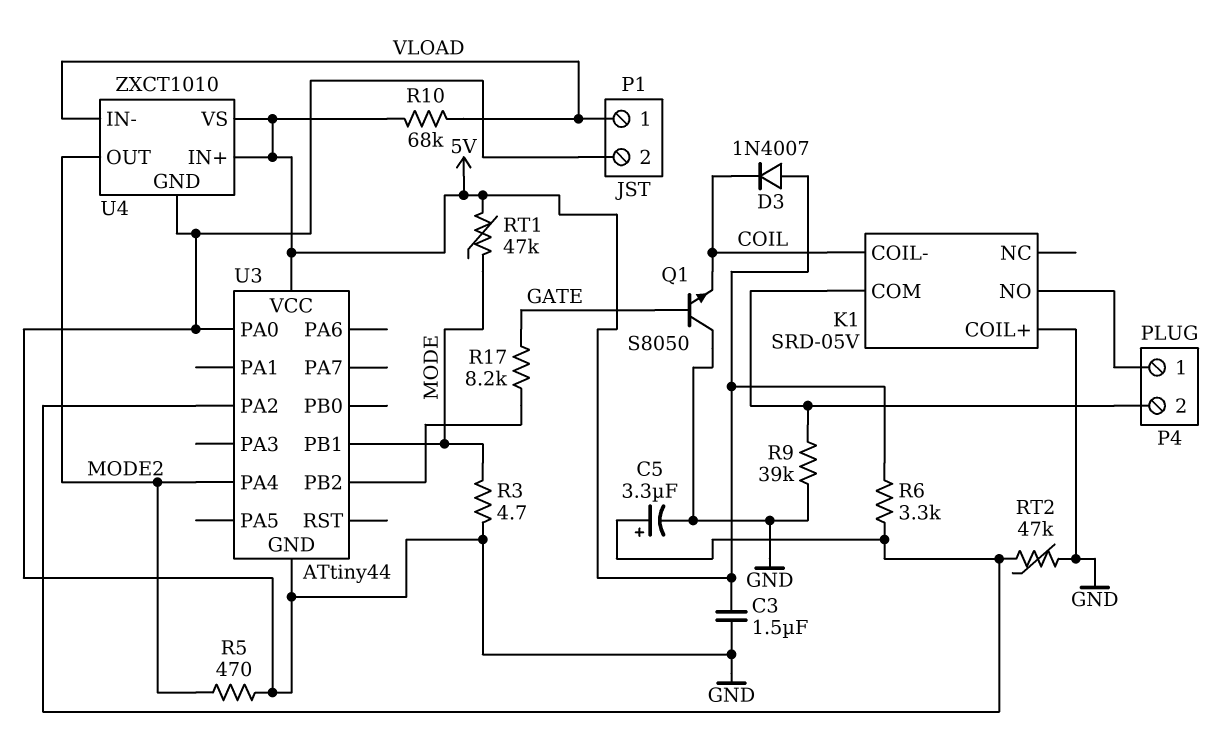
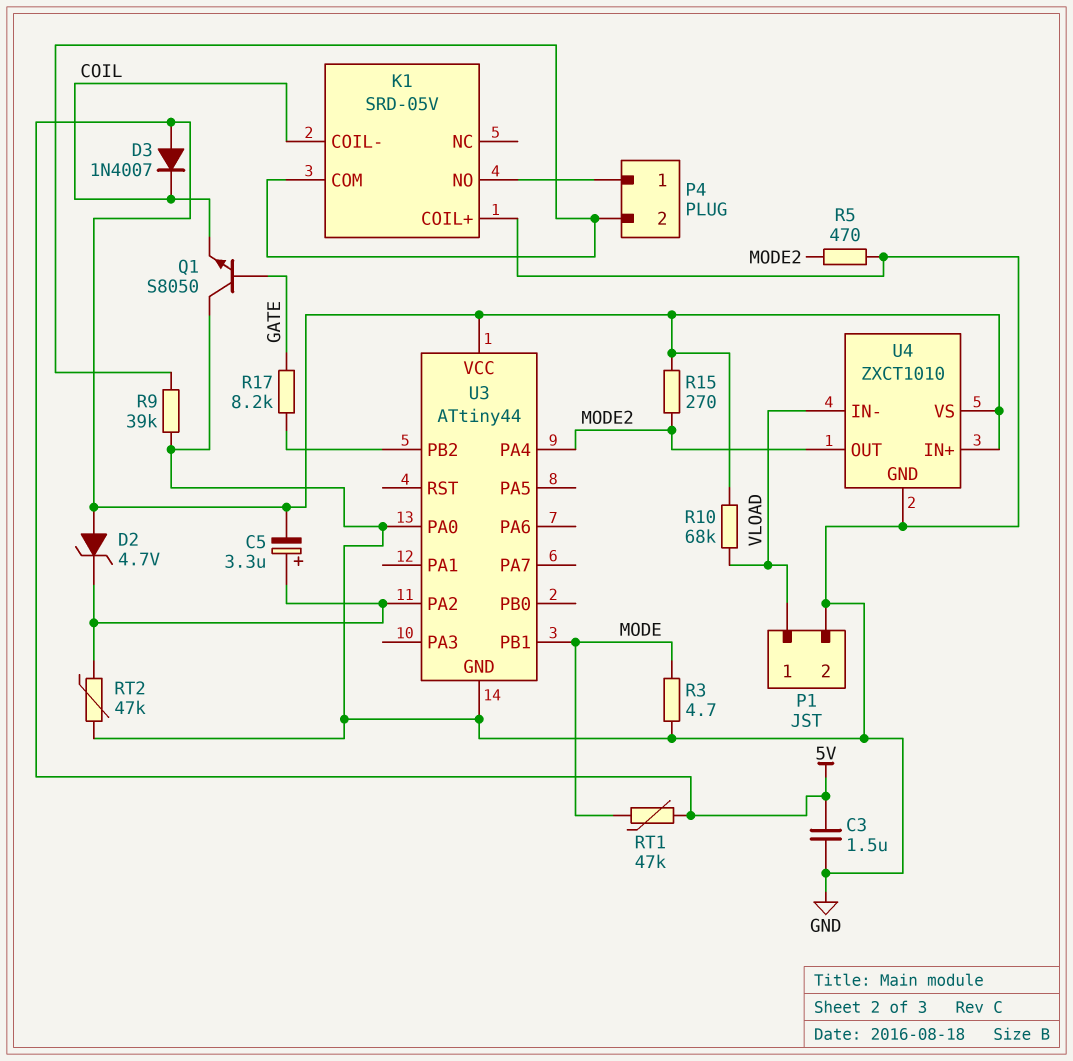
C5: 3.3uF (plus U3/PA2, minus GND) -> 3.3uF (plus U3/PA2, minus 5V)
D2: none -> zener 4.7V (A 5V, K U3/PA2)
R6: 3.3k (5V, U3/PA2) -> none
R15: none -> 270 (5V, MODE2)

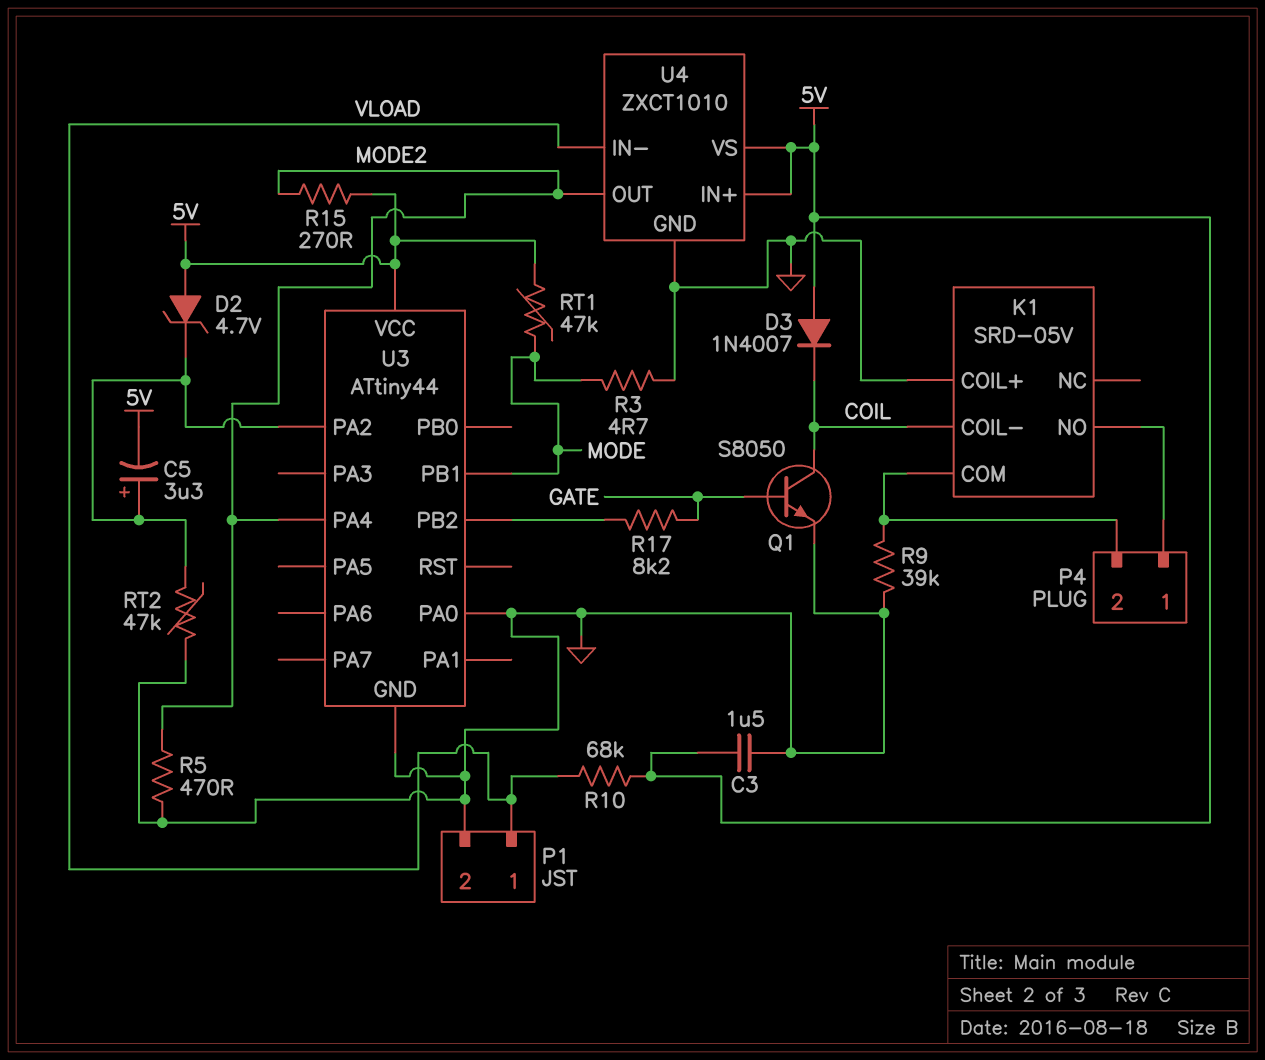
Q1: NPN S8050 (B GATE, C GND, E COIL) -> NPN S8050 (B GATE, C COIL, E GND)

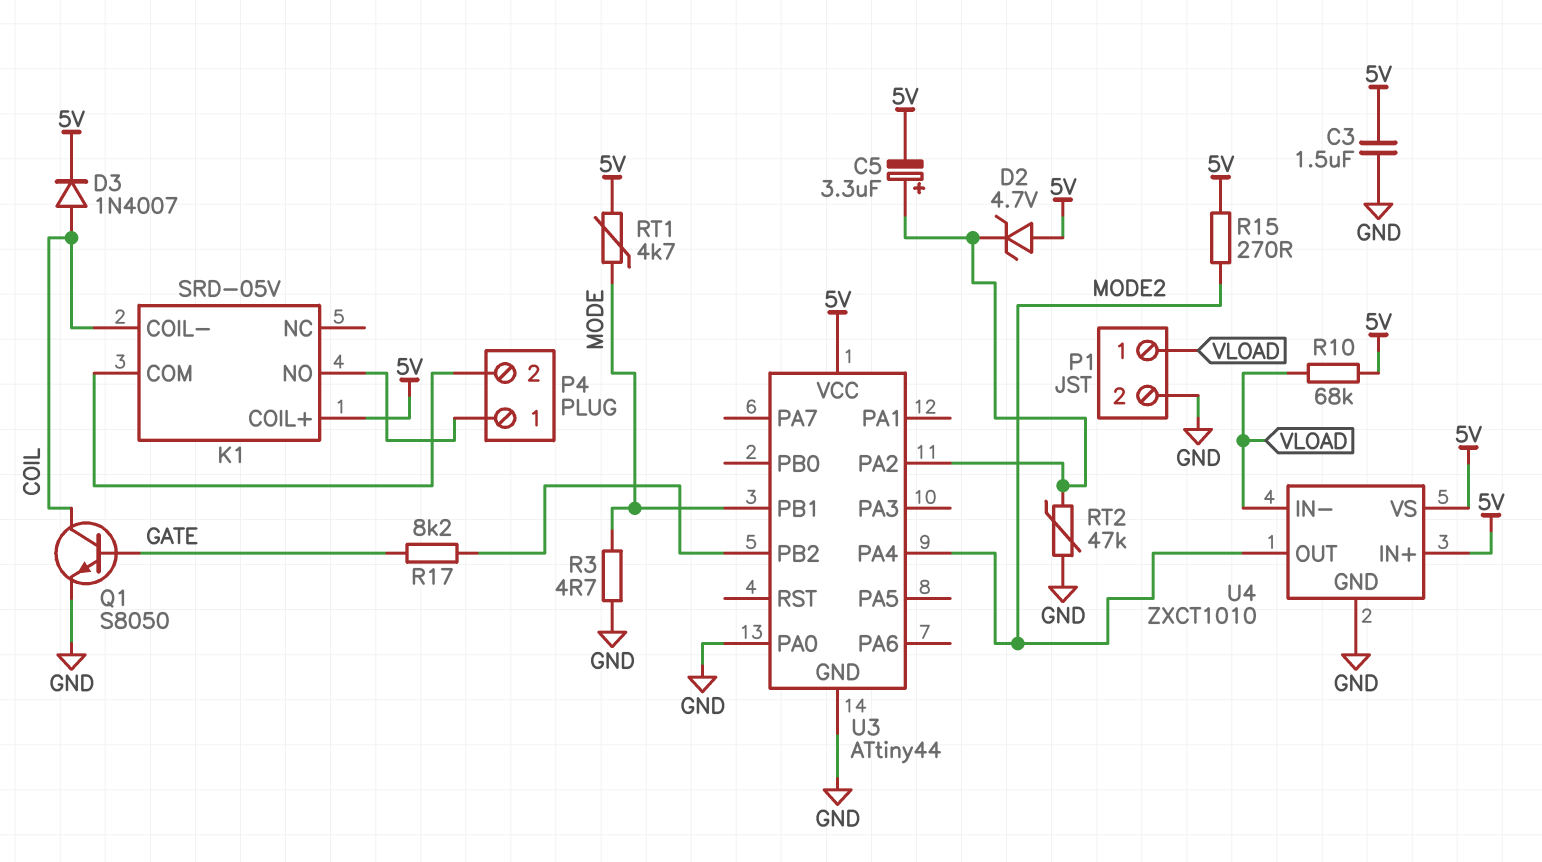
D3: diode 1N4007 (A 5V, K COIL) -> diode 1N4007 (A COIL, K 5V)
K1 pin COIL+: GND -> 5V
R5: 470 (GND, MODE2) -> none
R9: 39k (GND, K1/COM) -> none
RT1: 47k (5V, MODE) -> 4.7k (5V, MODE)

